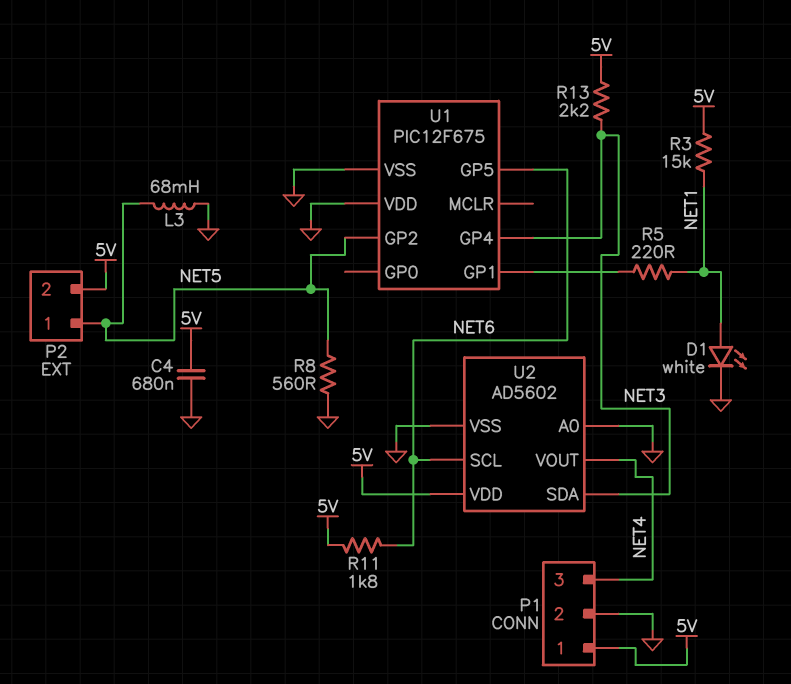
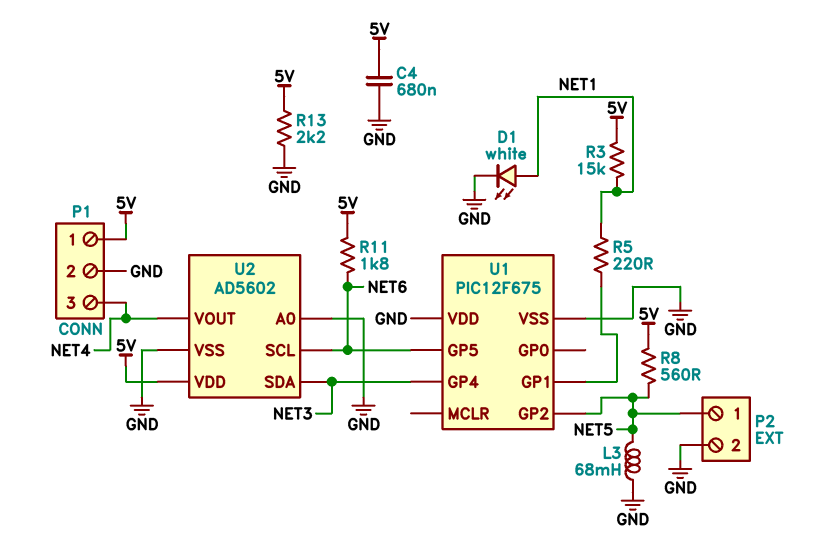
P2 pin 2: 5V -> GND
R8: 560 (GND, NET5) -> 560 (5V, NET5)
R13: 2.2k (5V, NET3) -> 2.2k (5V, GND)

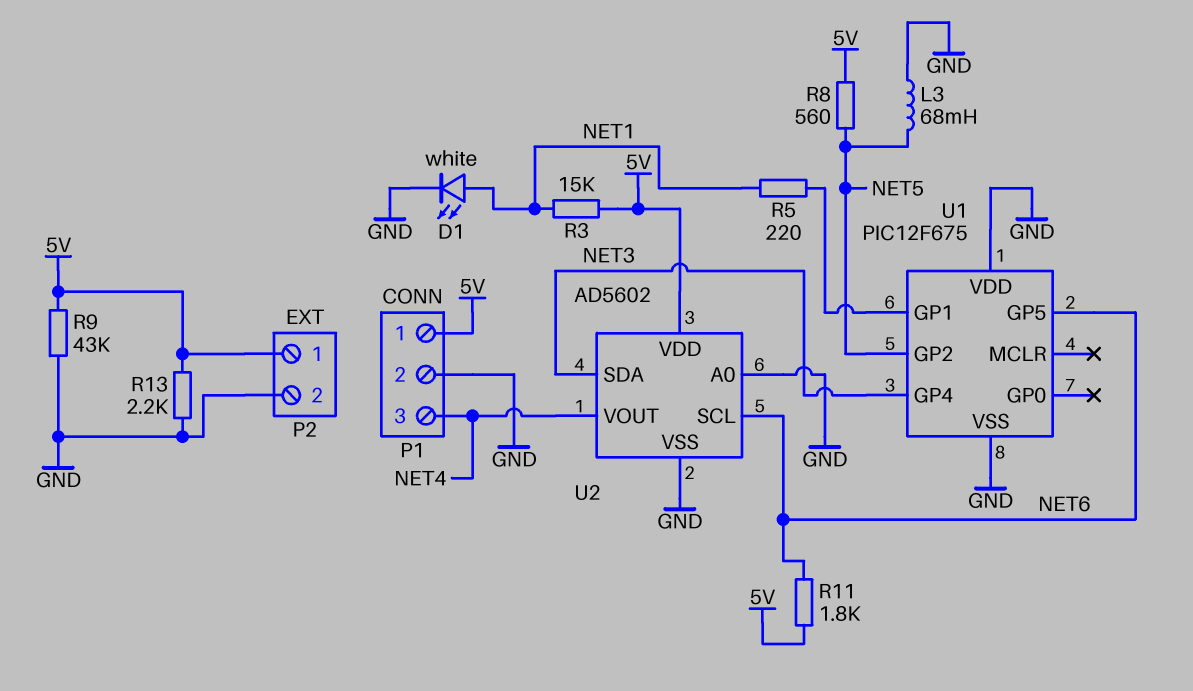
C4: 680nF (5V, GND) -> none
P2 pin 1: NET5 -> 5V
R9: none -> 43k (5V, GND)

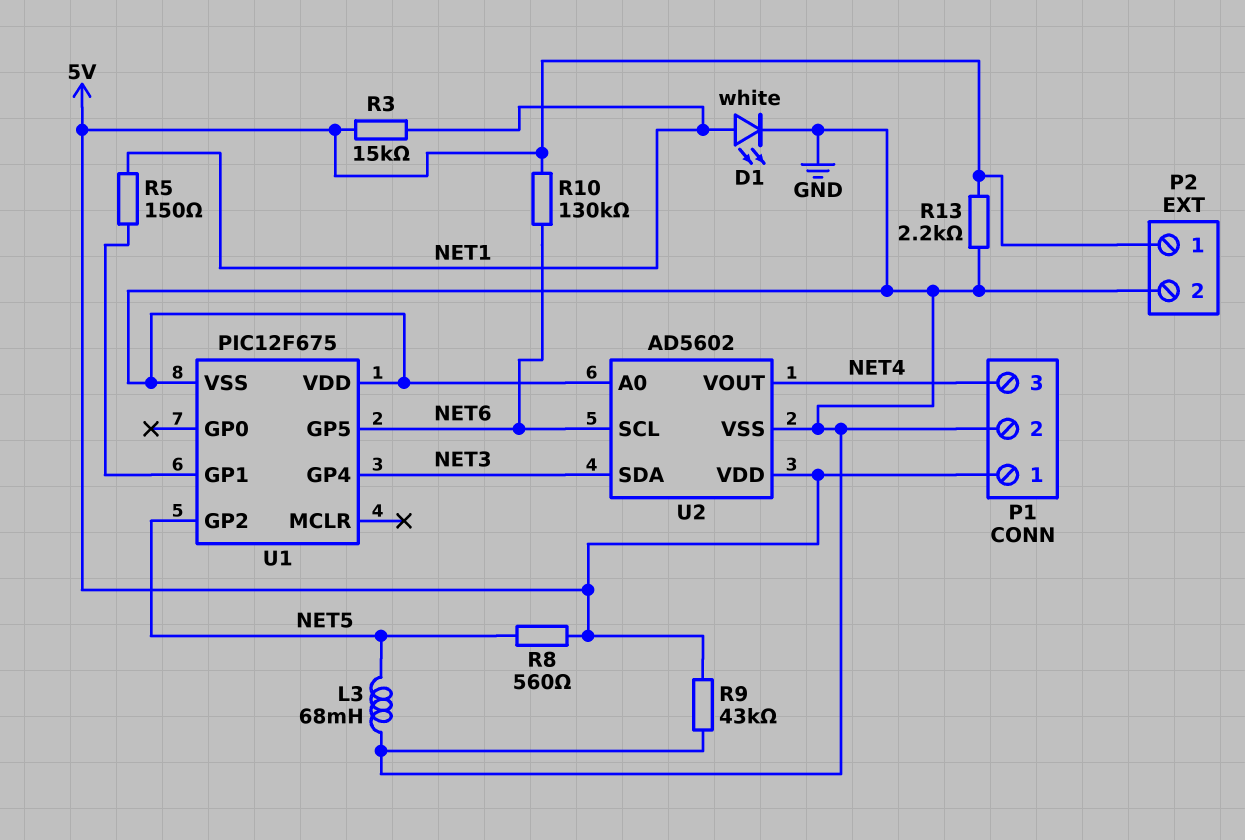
R5: 220 (NET1, U1/GP1) -> 150 (NET1, U1/GP1)
R10: none -> 130k (5V, NET6)
R11: 1.8k (5V, NET6) -> none

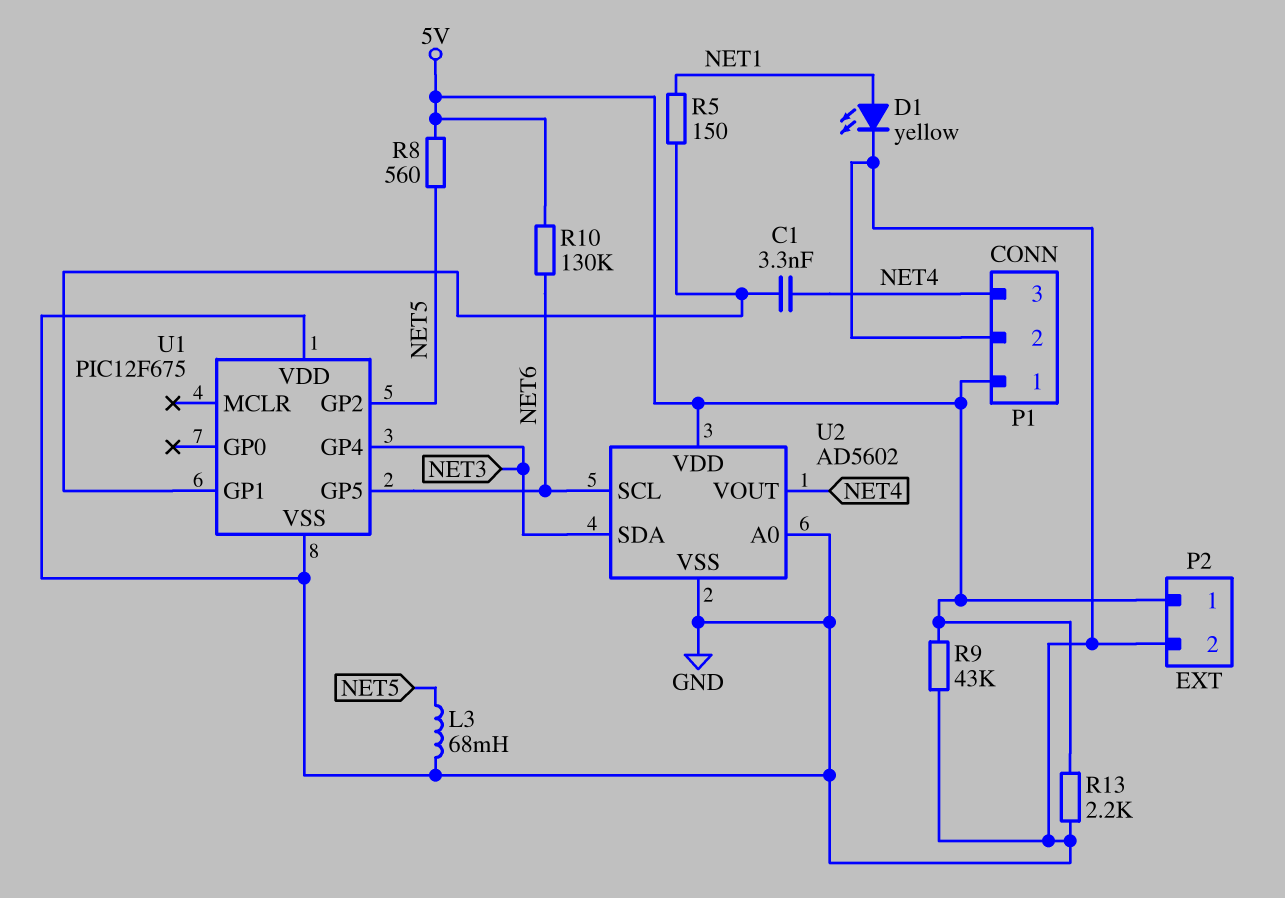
C1: none -> 3.3nF (NET4, U1/GP1)
D1: LED white (A NET1, K GND) -> LED yellow (A NET1, K GND)
R3: 15k (5V, NET1) -> none

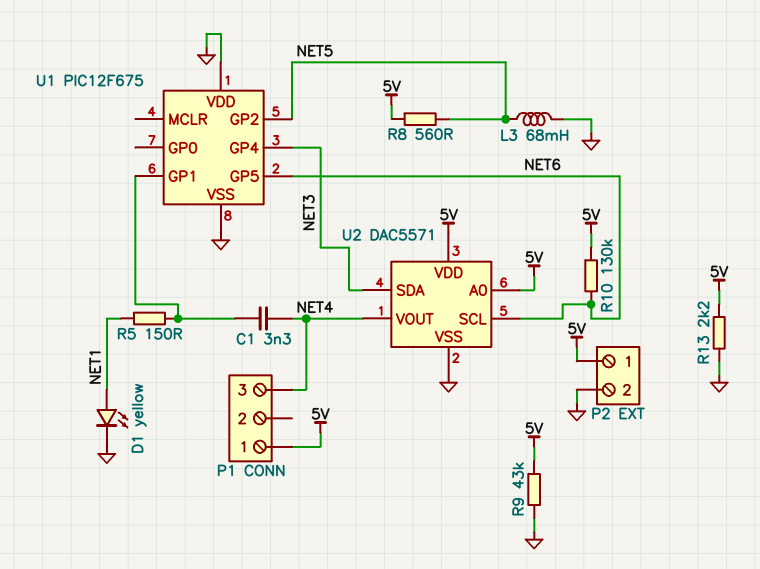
P1 pin 2: GND -> none
U2: AD5602 -> DAC5571
U2 pin A0: GND -> 5V

